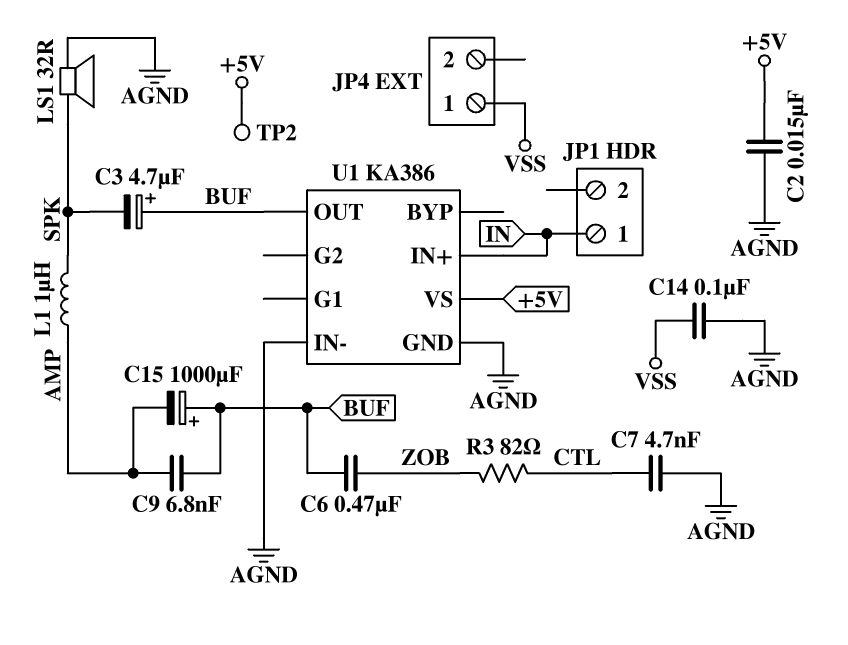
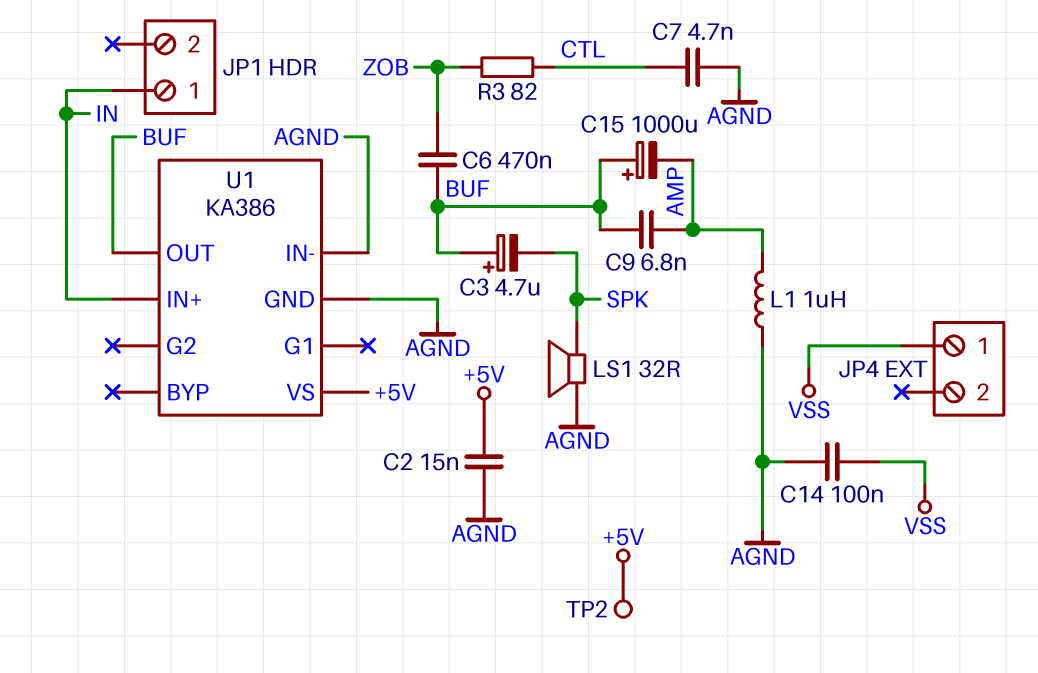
L1: 1uH (AMP, SPK) -> 1uH (AGND, AMP)

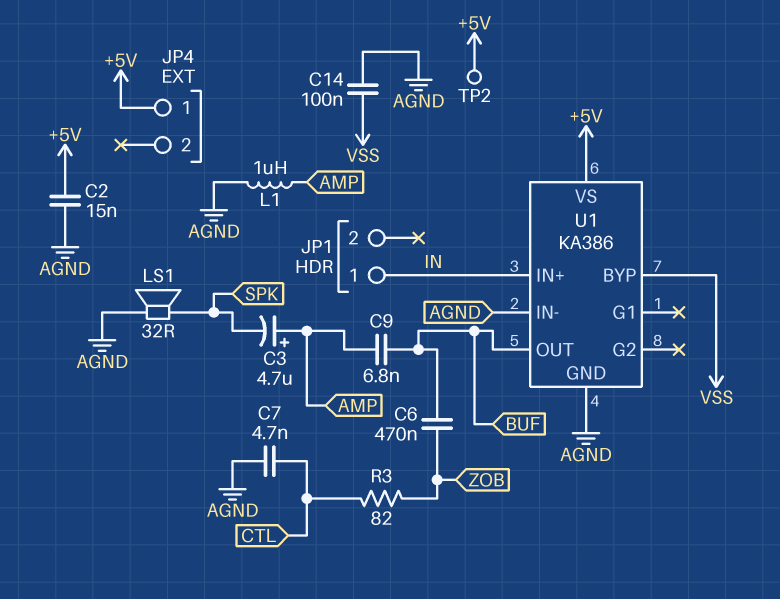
C3: 4.7uF (plus BUF, minus SPK) -> 4.7uF (plus AMP, minus SPK)
C15: 1000uF (plus BUF, minus AMP) -> none
JP4 pin 1: VSS -> +5V
U1 pin BYP: none -> VSS

